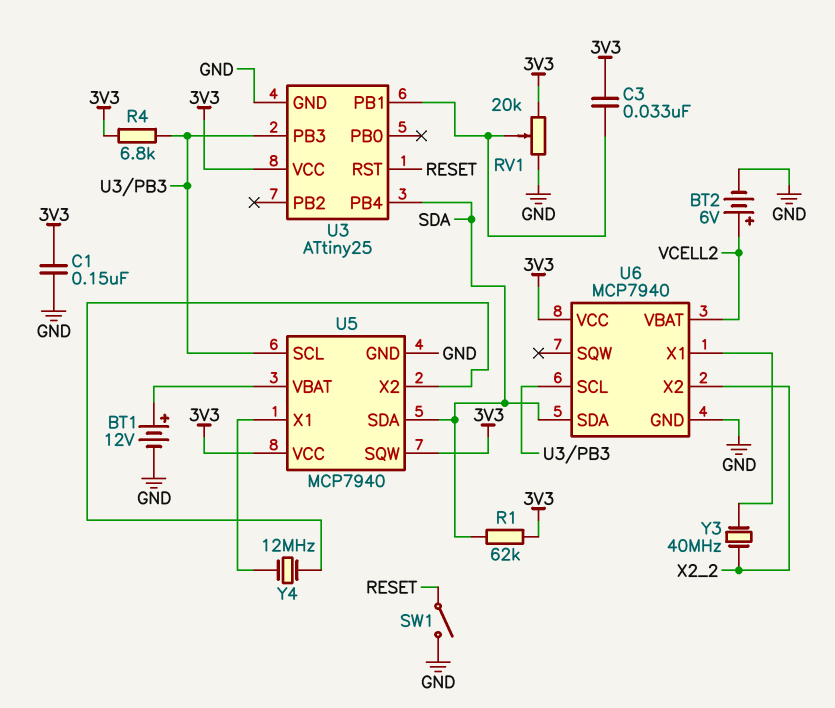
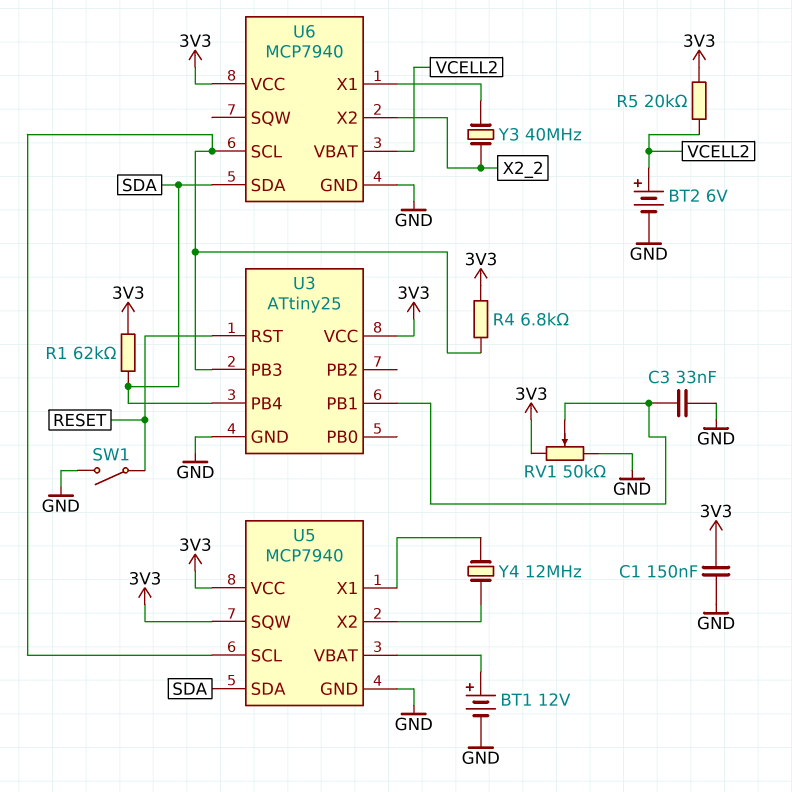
C3: 33nF (3V3, U3/PB1) -> 33nF (GND, U3/PB1)
R5: none -> 20k (3V3, VCELL2)
RV1: 20k (3V3, GND, wiper U3/PB1) -> 50k (3V3, GND, wiper U3/PB1)

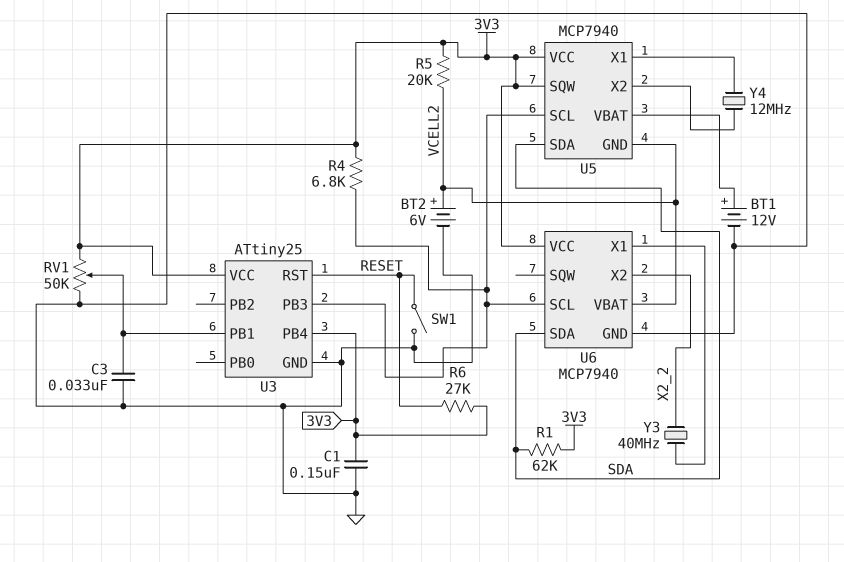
R6: none -> 27k (3V3, RESET)
U3 pin PB4: SDA -> 3V3
U5 pin GND: GND -> VCELL2

